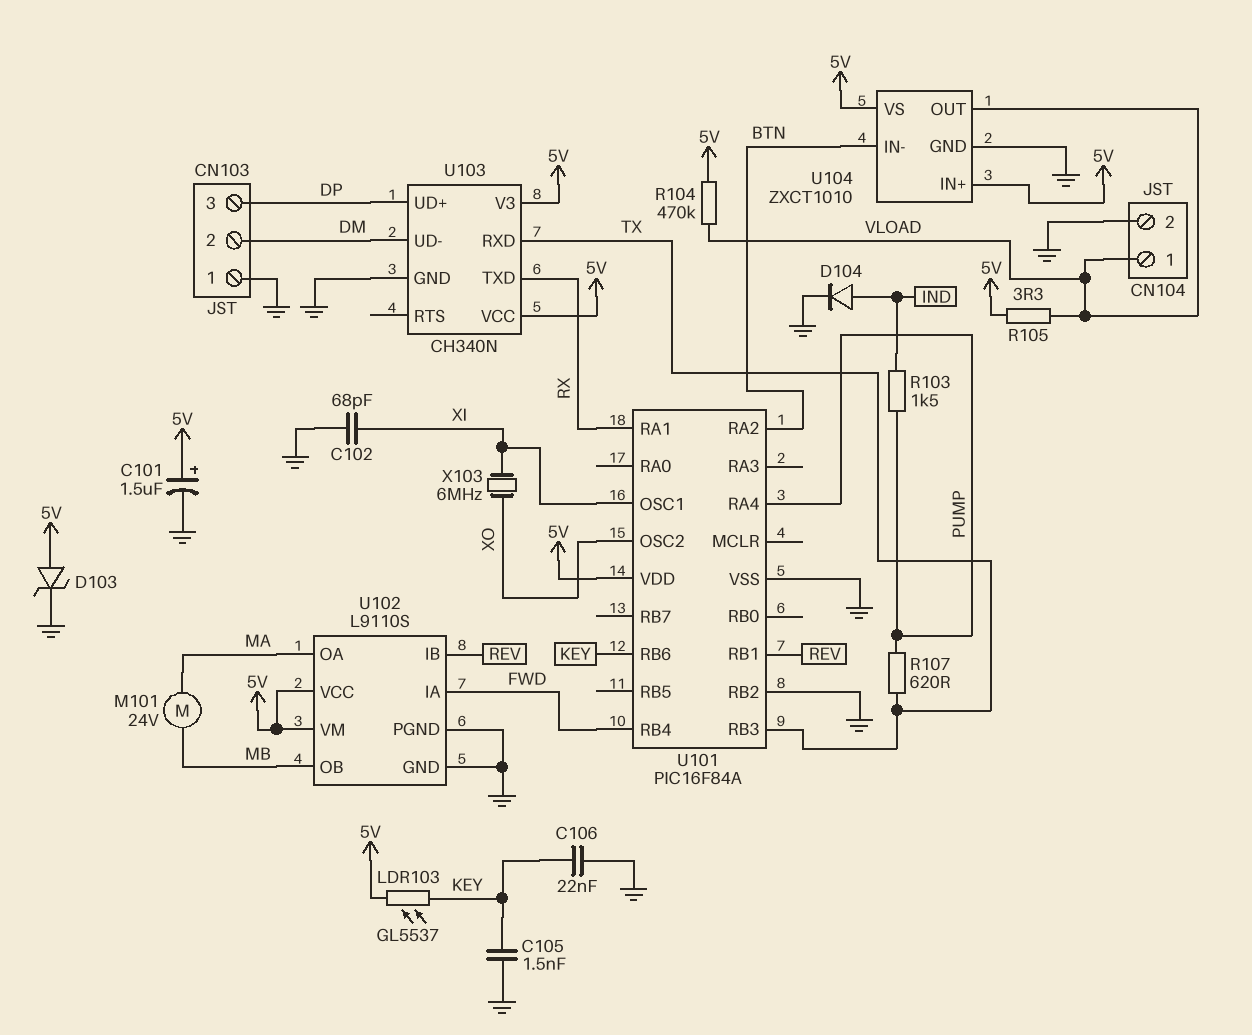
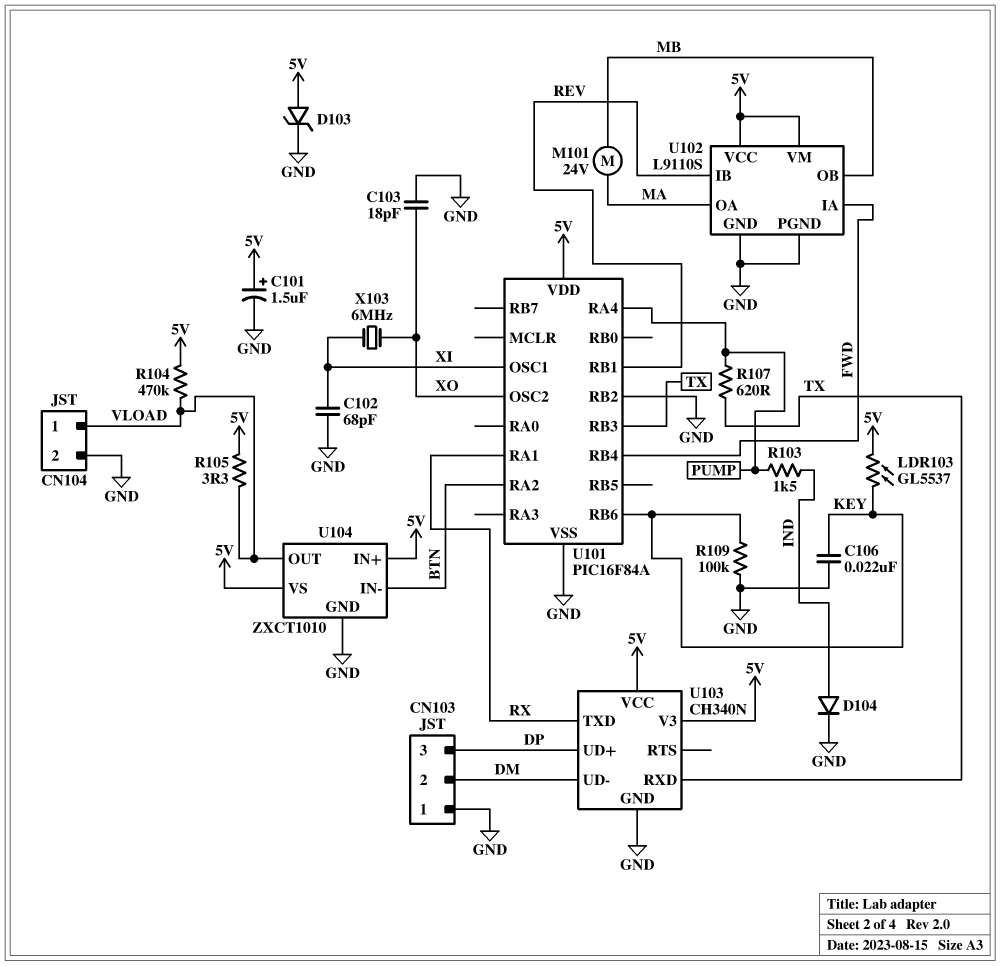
C103: none -> 18pF (GND, XO)
C105: 1.5nF (GND, KEY) -> none
R109: none -> 100k (GND, KEY)

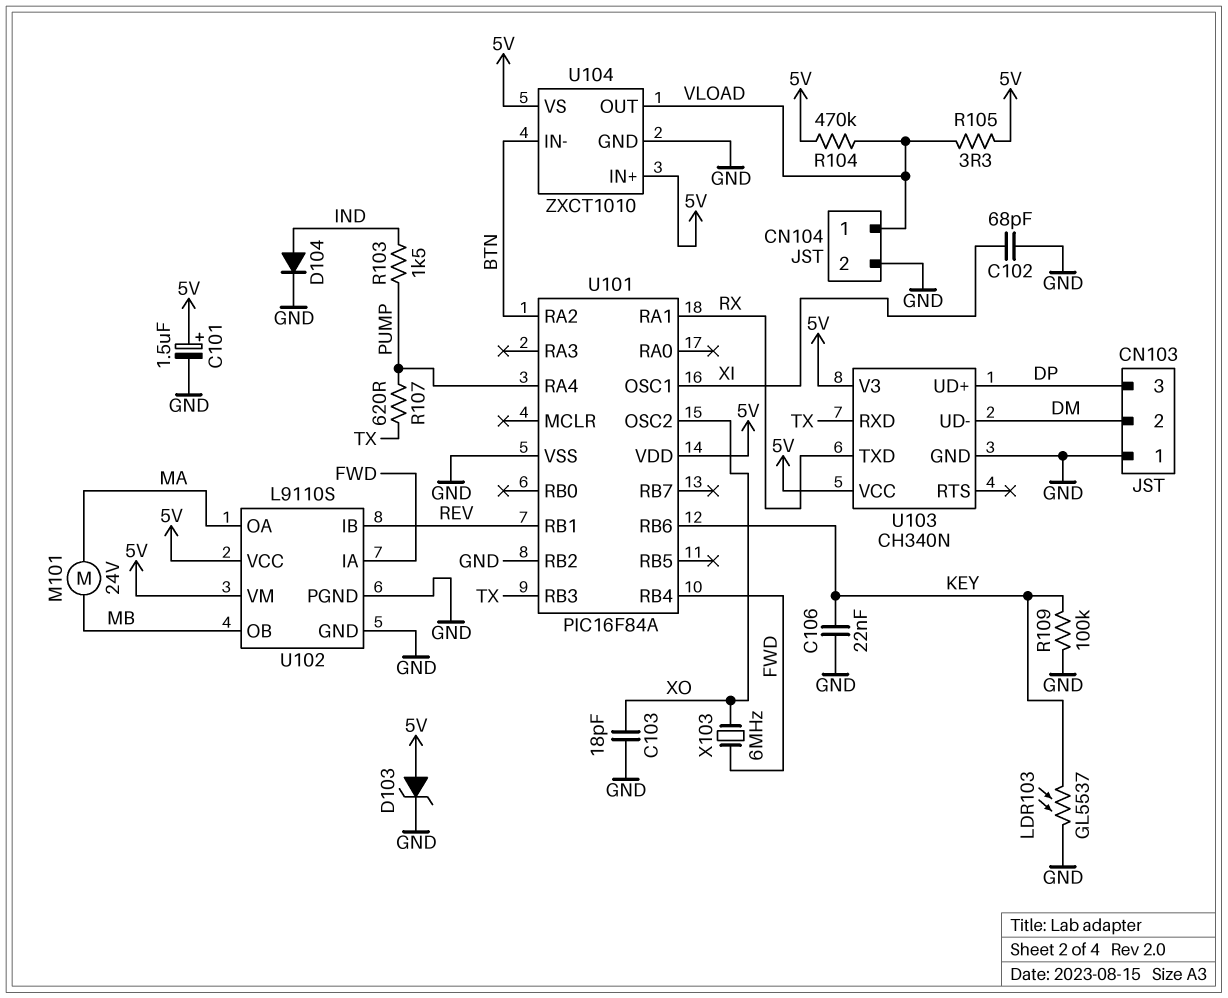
LDR103: GL5537 (5V, KEY) -> GL5537 (GND, KEY)
X103: 6MHz (XI, XO) -> 6MHz (FWD, XO)

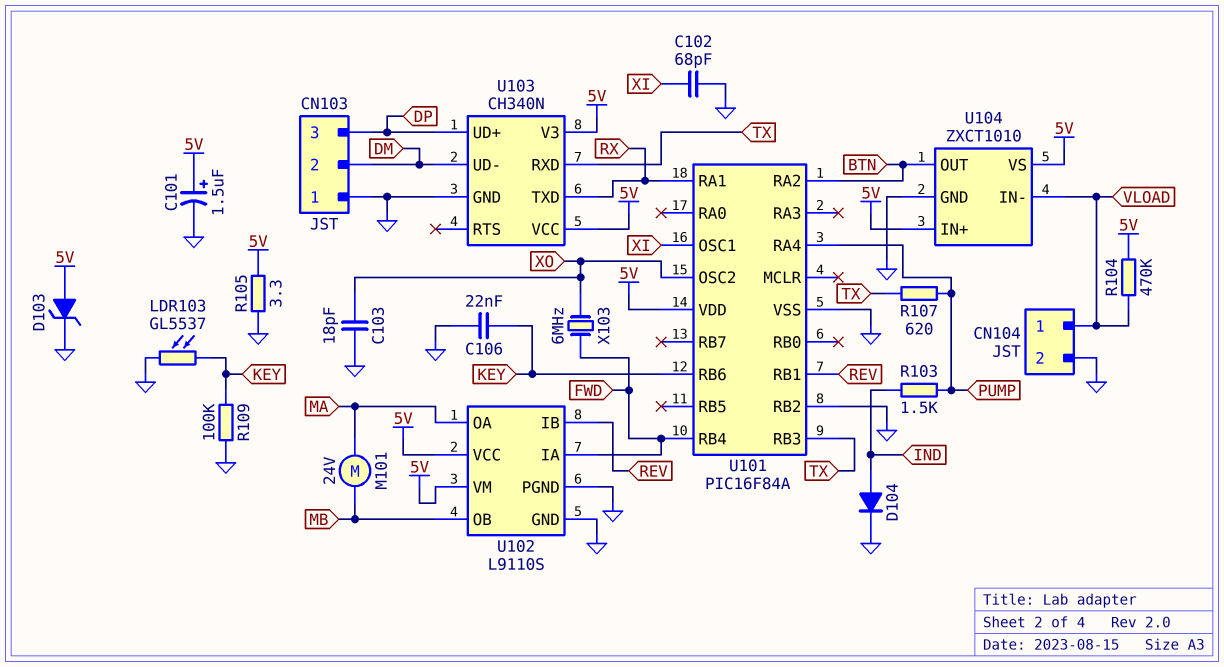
R105: 3.3 (5V, VLOAD) -> 3.3 (5V, GND)
U104 pin IN-: BTN -> VLOAD
U104 pin OUT: VLOAD -> BTN

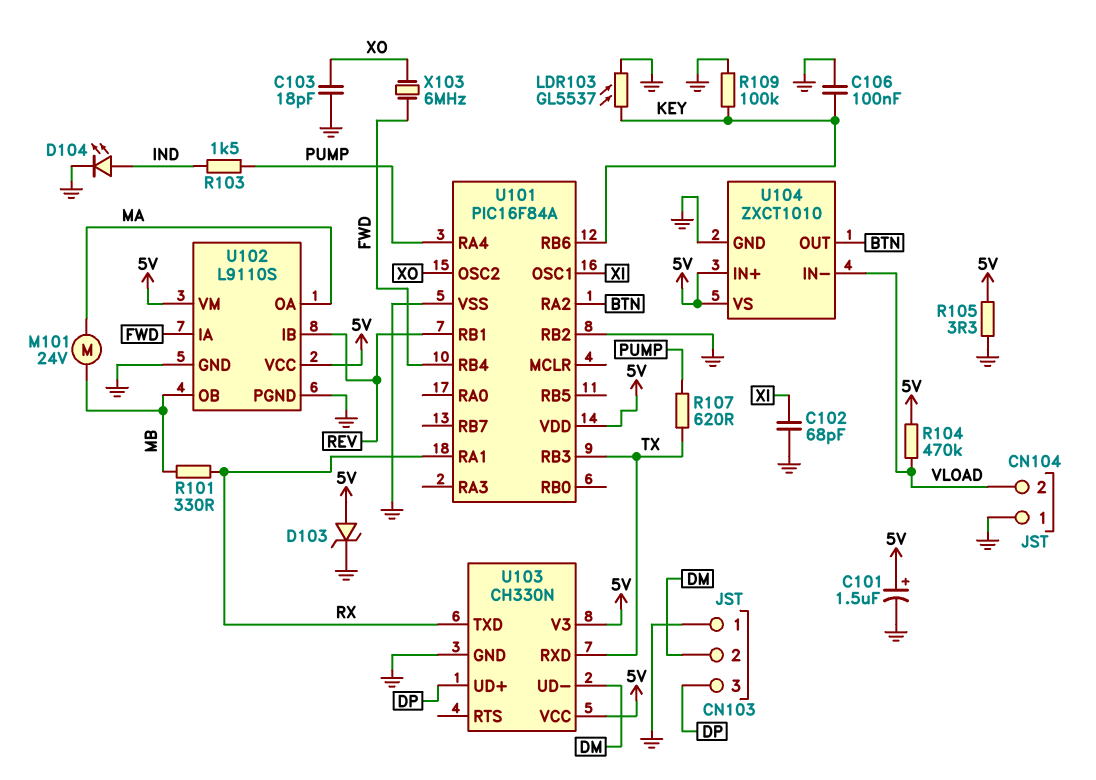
C106: 22nF (GND, KEY) -> 100nF (GND, KEY)
CN104 pin 1: VLOAD -> GND
CN104 pin 2: GND -> VLOAD
D104: diode (A IND, K GND) -> LED (A IND, K GND)
R101: none -> 330 (MB, RX)
U103: CH340N -> CH330N

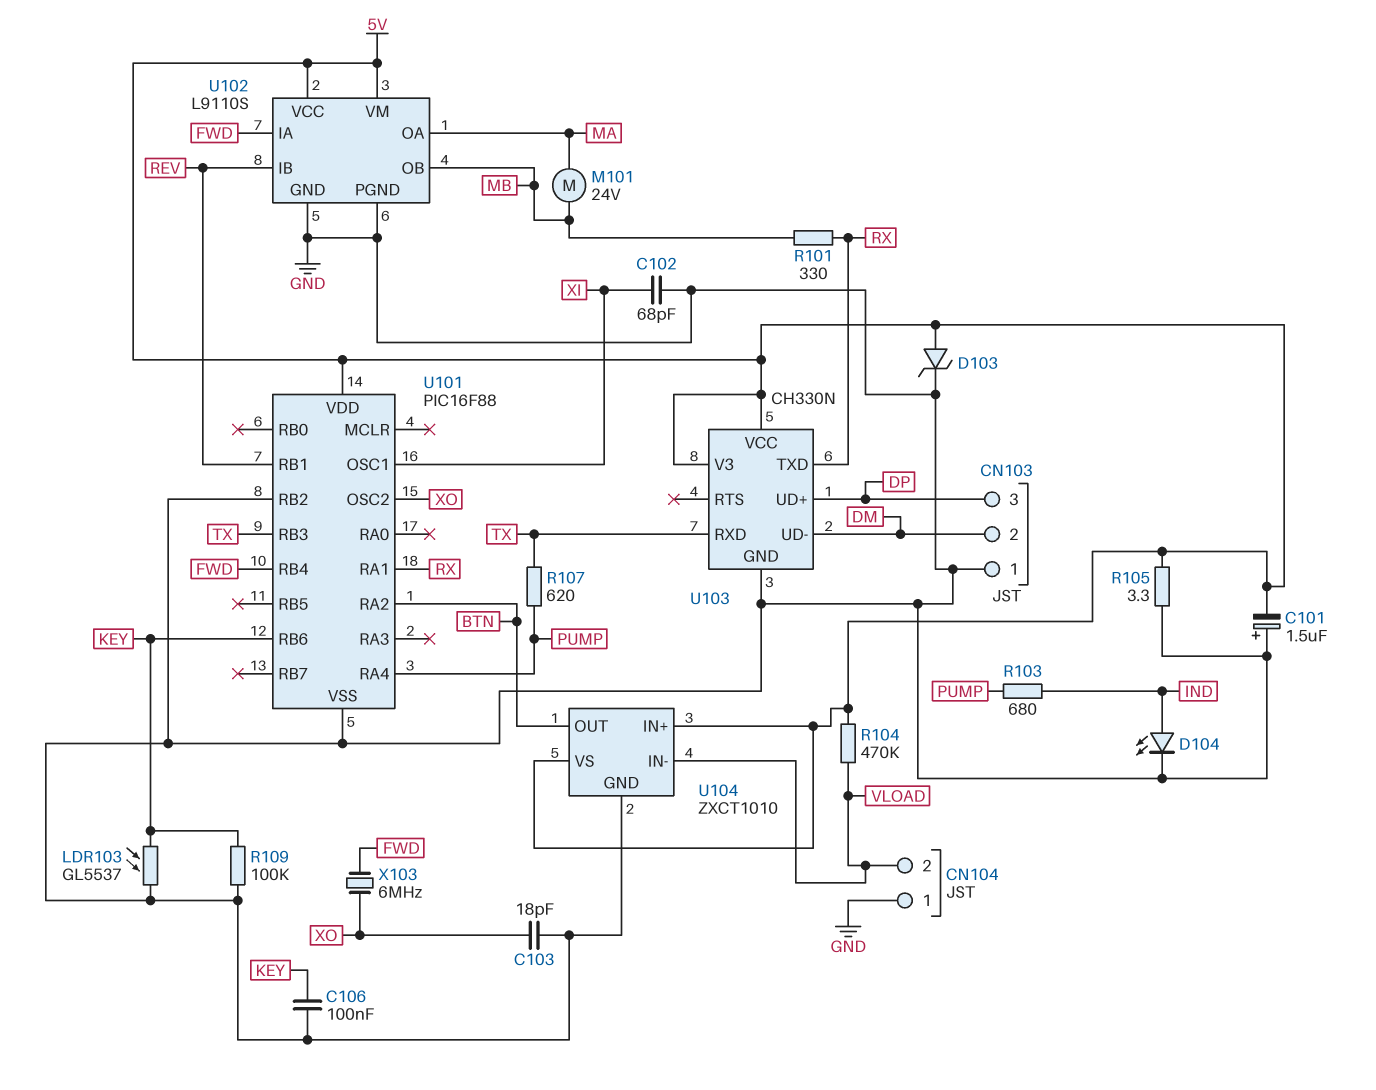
C101: 1.5uF (plus 5V, minus GND) -> 1.5uF (plus GND, minus 5V)
R103: 1.5k (IND, PUMP) -> 680 (IND, PUMP)
U101: PIC16F84A -> PIC16F88

